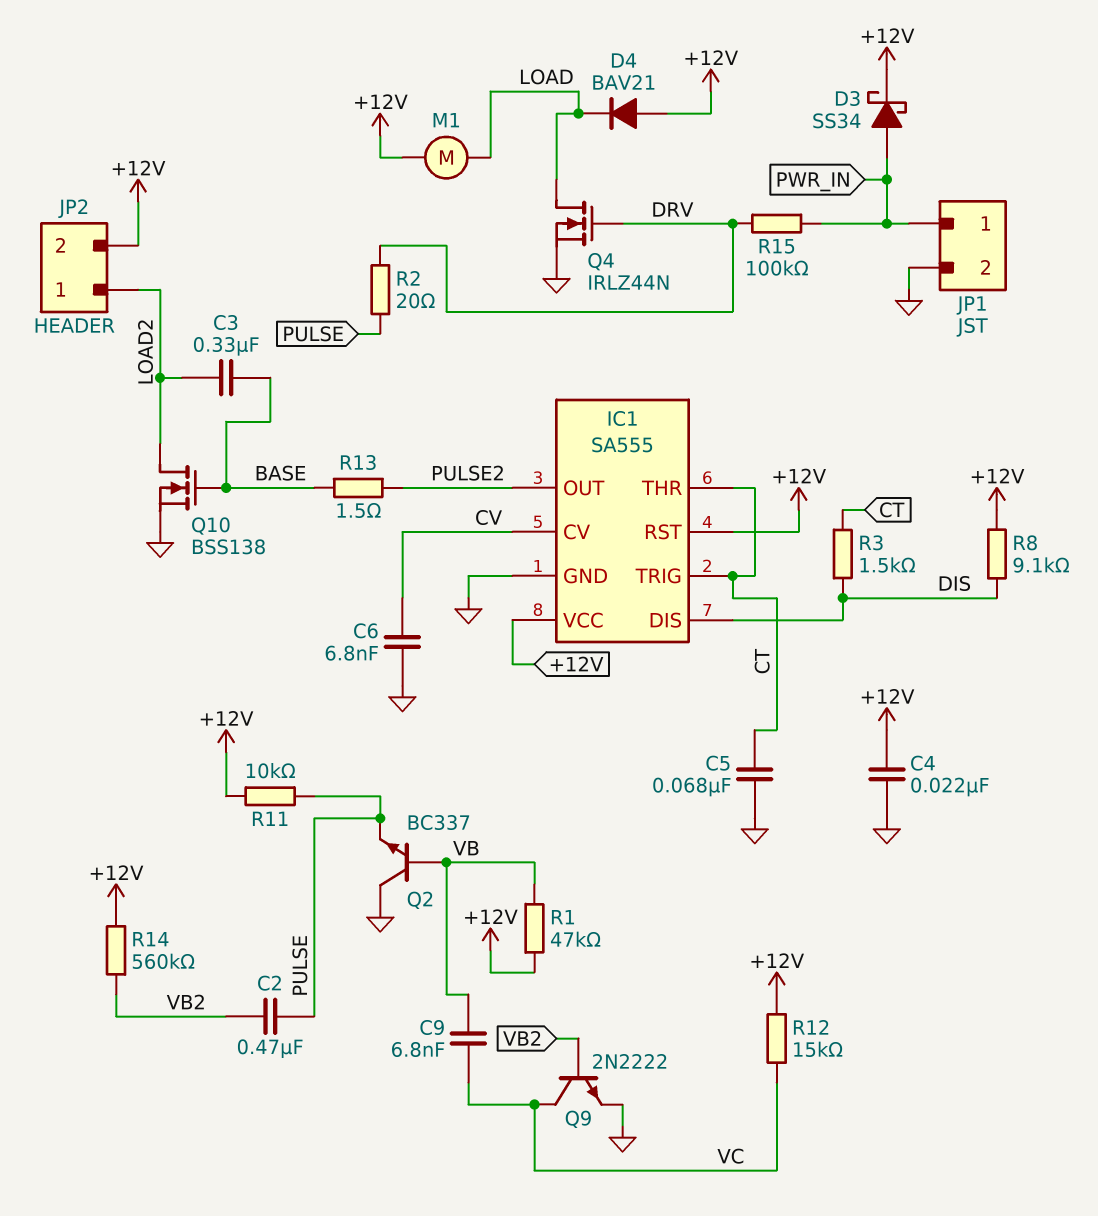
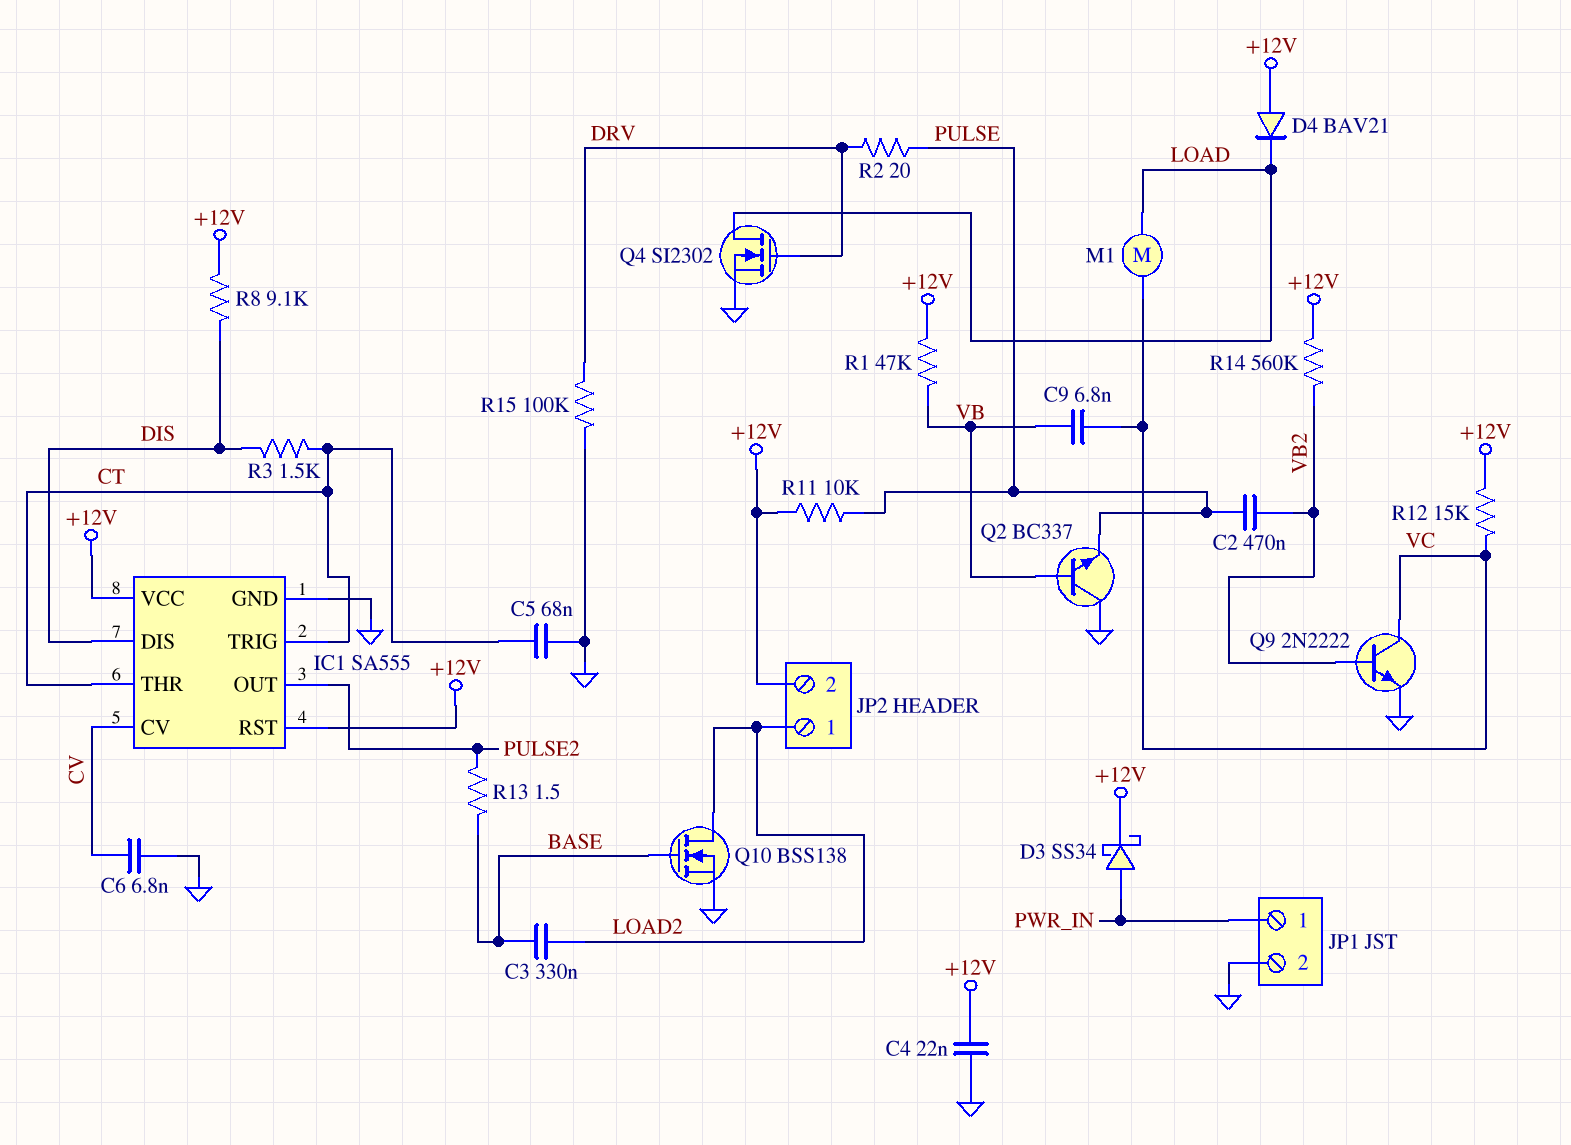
M1: motor (+12V, LOAD) -> motor (LOAD, VC)
Q4: NMOS IRLZ44N (G DRV, D LOAD, S GND) -> NMOS SI2302 (G DRV, D LOAD, S GND)
R15: 100k (DRV, PWR_IN) -> 100k (DRV, GND)

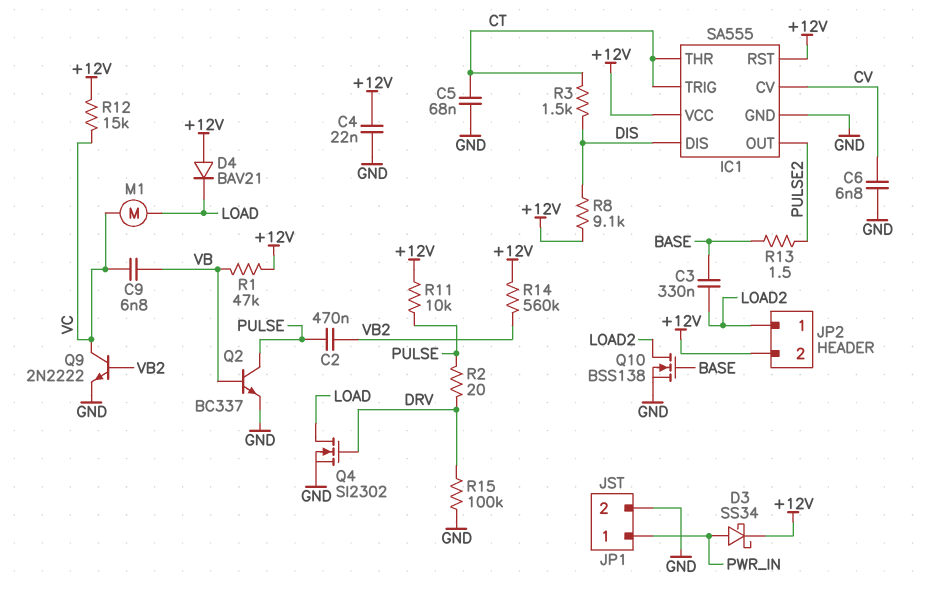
Q2: NPN BC337 (B VB, C GND, E PULSE) -> NPN BC337 (B VB, C PULSE, E GND)

